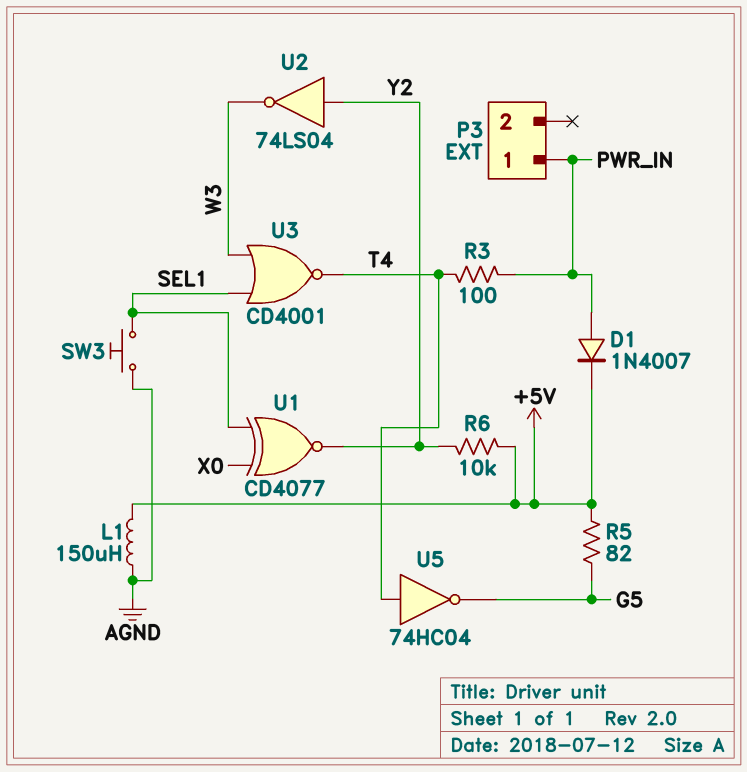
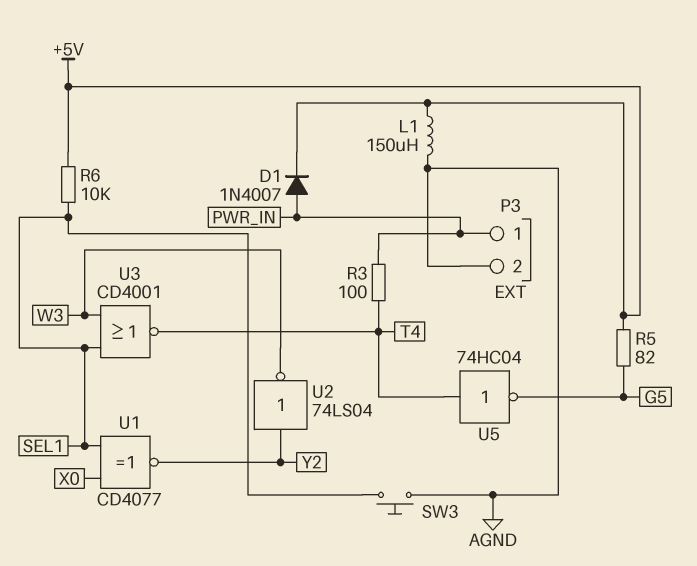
P3 pin 2: none -> AGND
R6: 10k (+5V, Y2) -> 10k (+5V, SEL1)

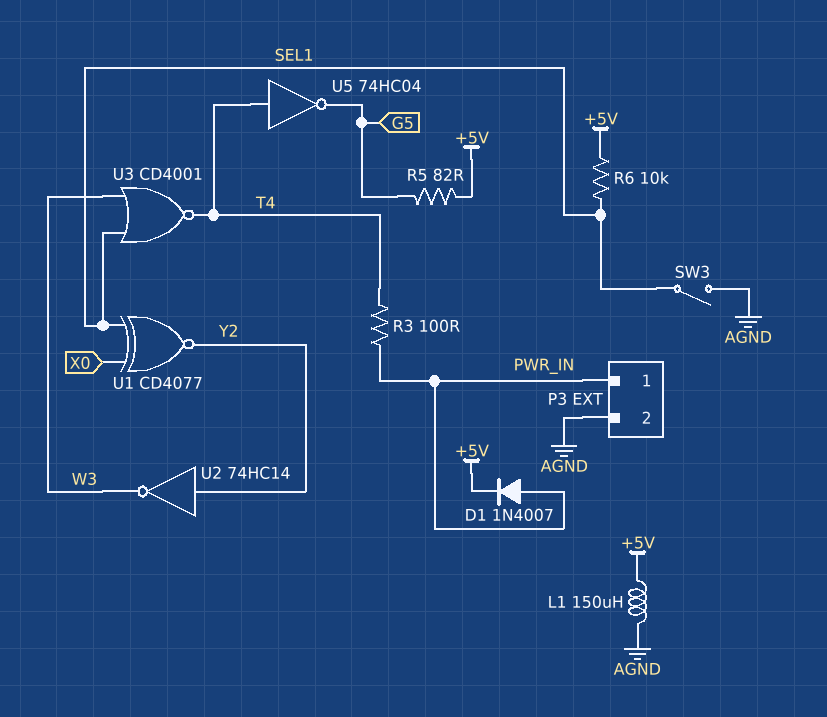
SW3: button (AGND, SEL1) -> switch (AGND, SEL1)
U2: NOT 74LS04 (in Y2, out W3) -> NOT 74HC14 (in Y2, out W3)

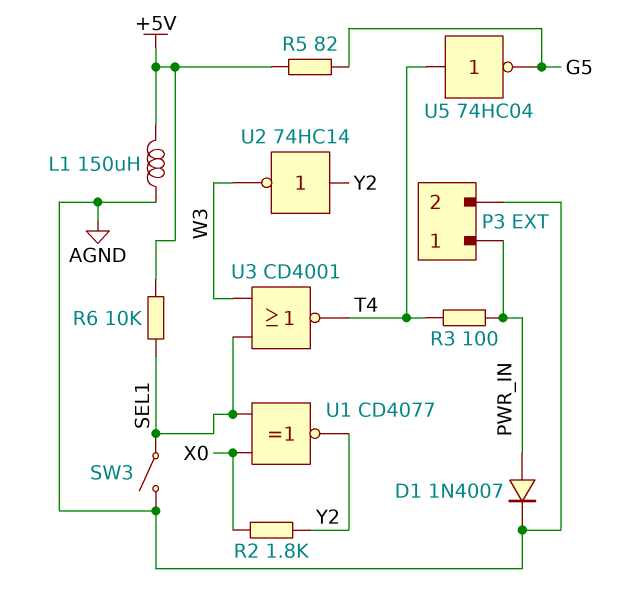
D1: diode 1N4007 (A PWR_IN, K +5V) -> diode 1N4007 (A PWR_IN, K AGND)
R2: none -> 1.8k (X0, Y2)

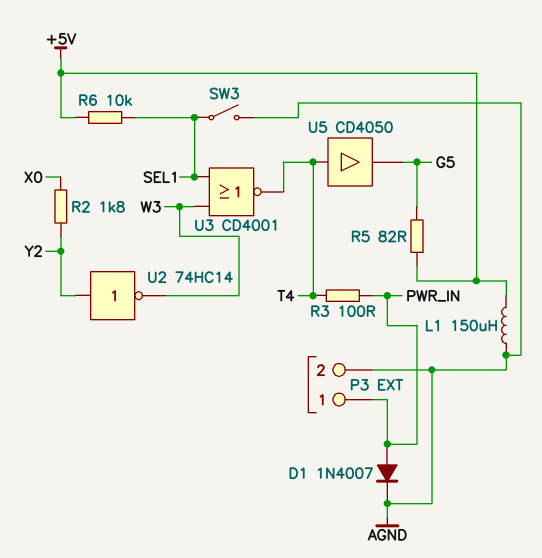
U1: XNOR CD4077 (in SEL1, in X0, out Y2) -> none
U5: NOT 74HC04 (in T4, out G5) -> buffer CD4050 (in T4, out G5)

